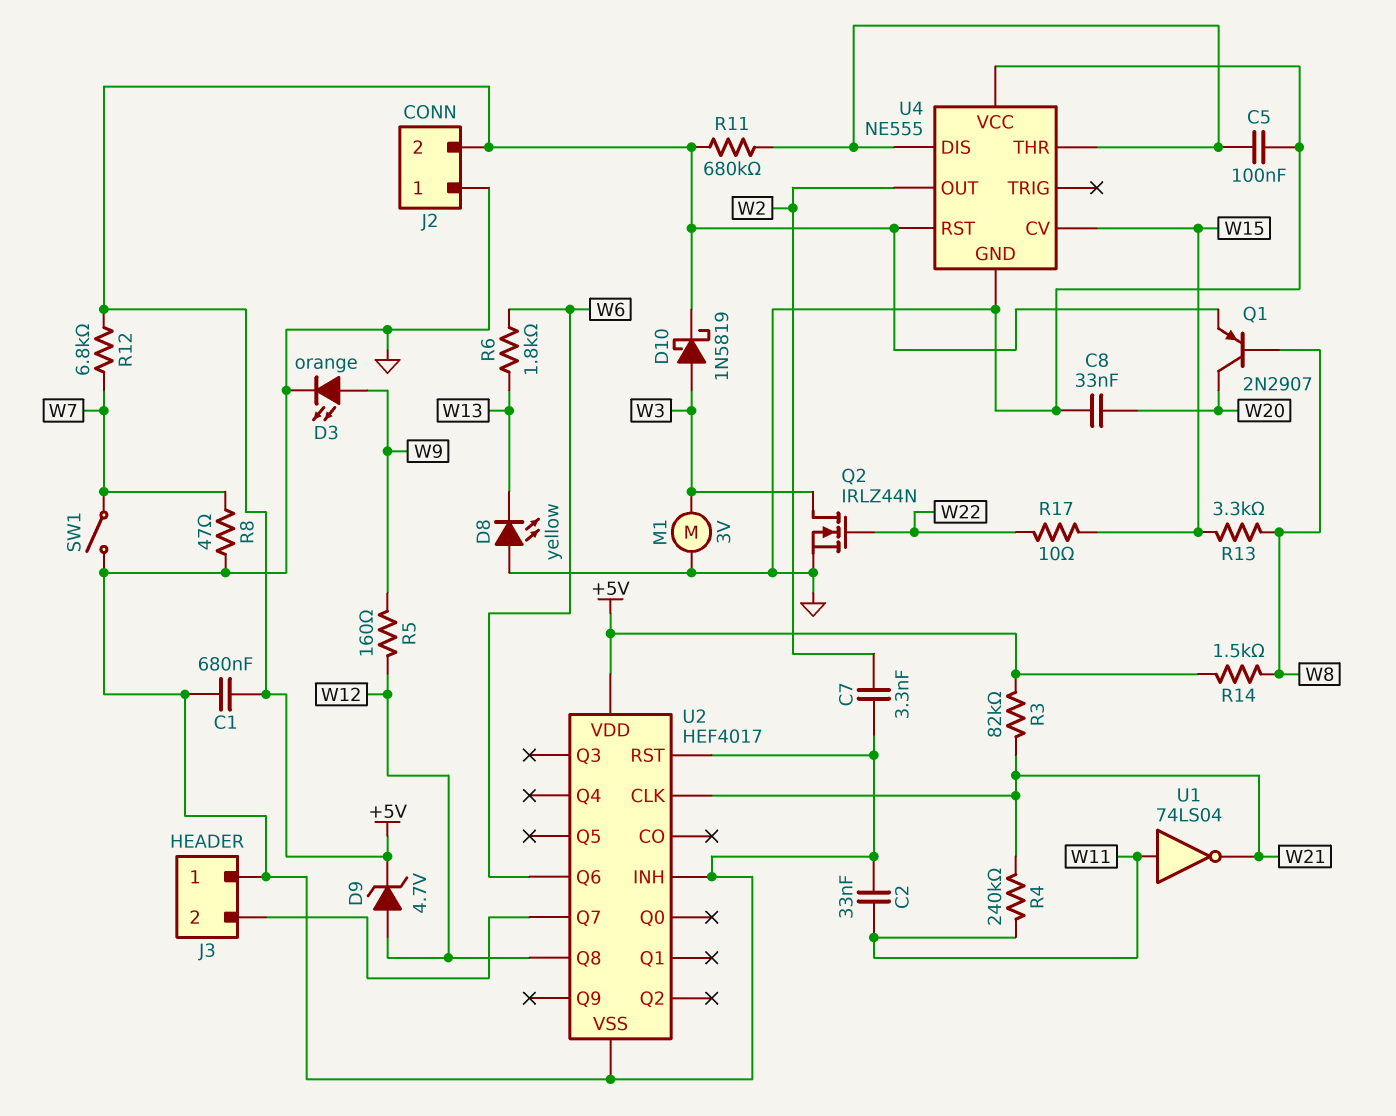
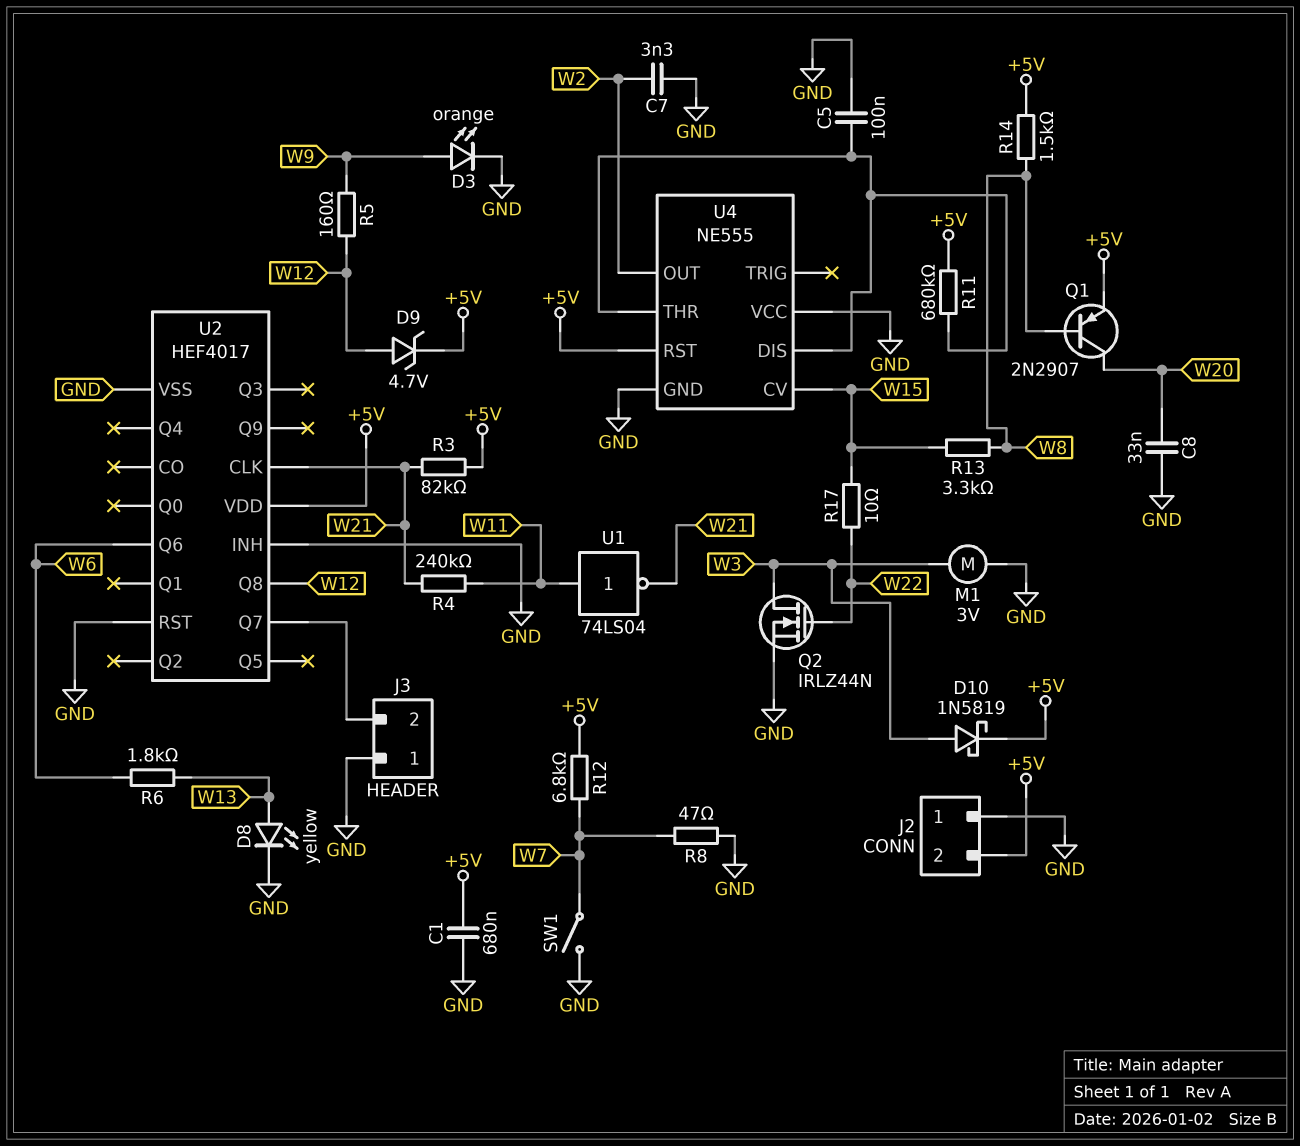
C2: 33nF (GND, W11) -> none
D8: LED yellow (A GND, K W13) -> LED yellow (A W13, K GND)

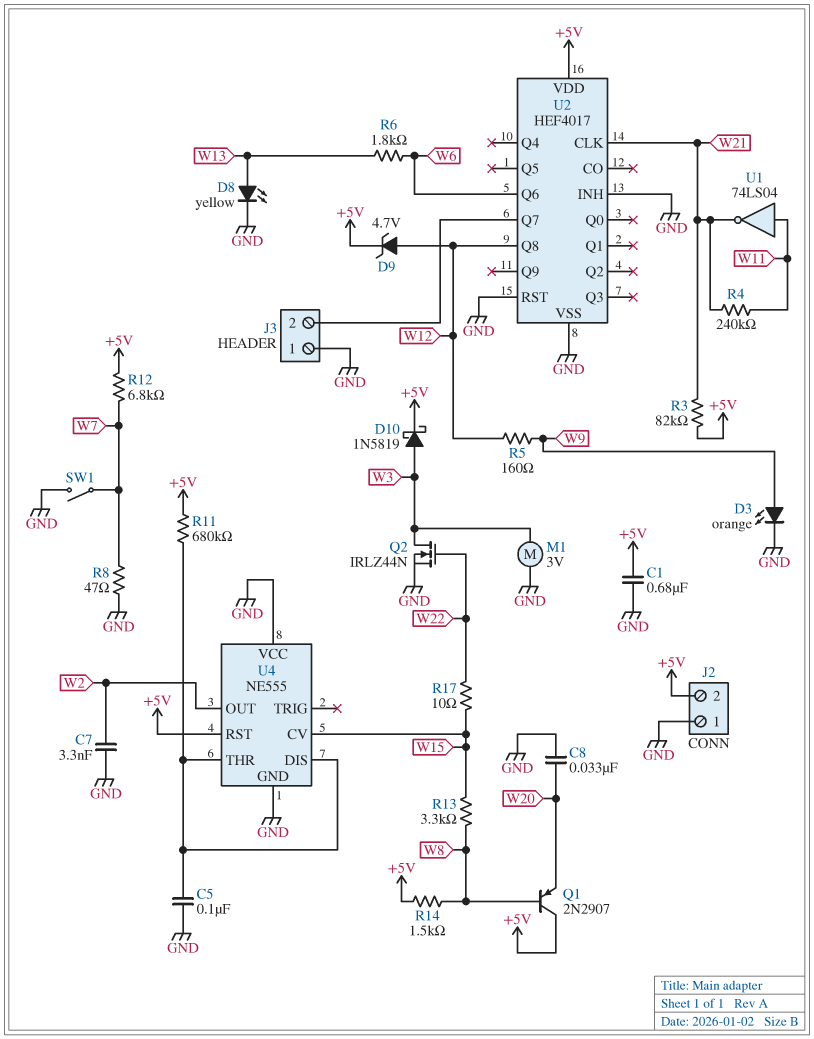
Q1: PNP 2N2907 (B W8, C W20, E +5V) -> PNP 2N2907 (B W8, C +5V, E W20)

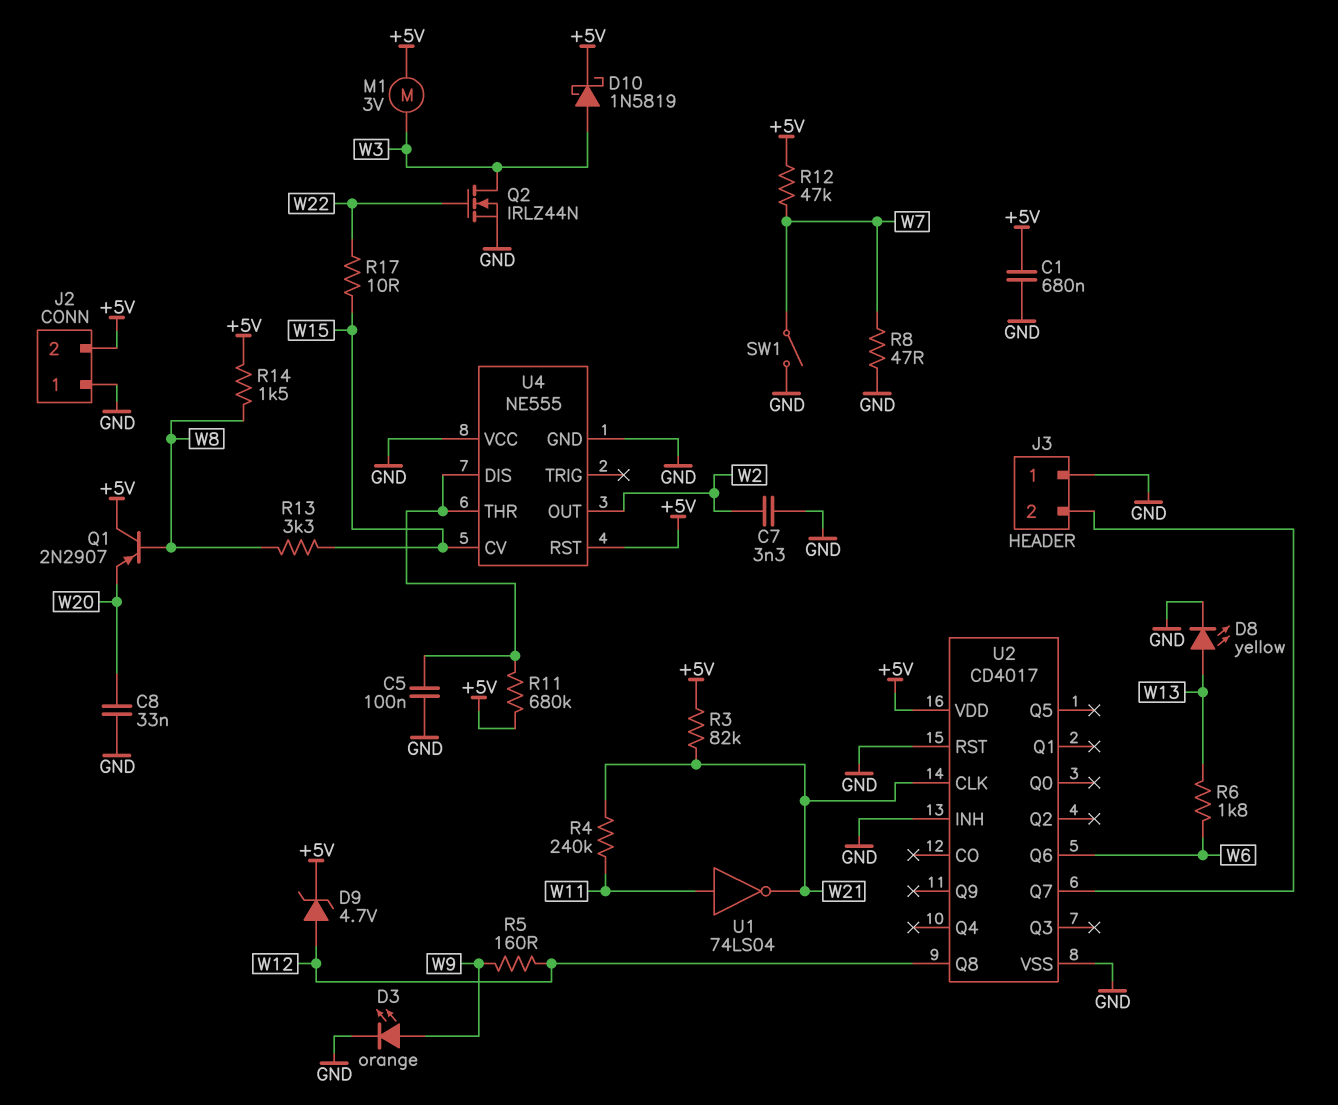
M1: motor 3V (GND, W3) -> motor 3V (+5V, W3)
R12: 6.8k (+5V, W7) -> 47k (+5V, W7)
U2: HEF4017 -> CD4017

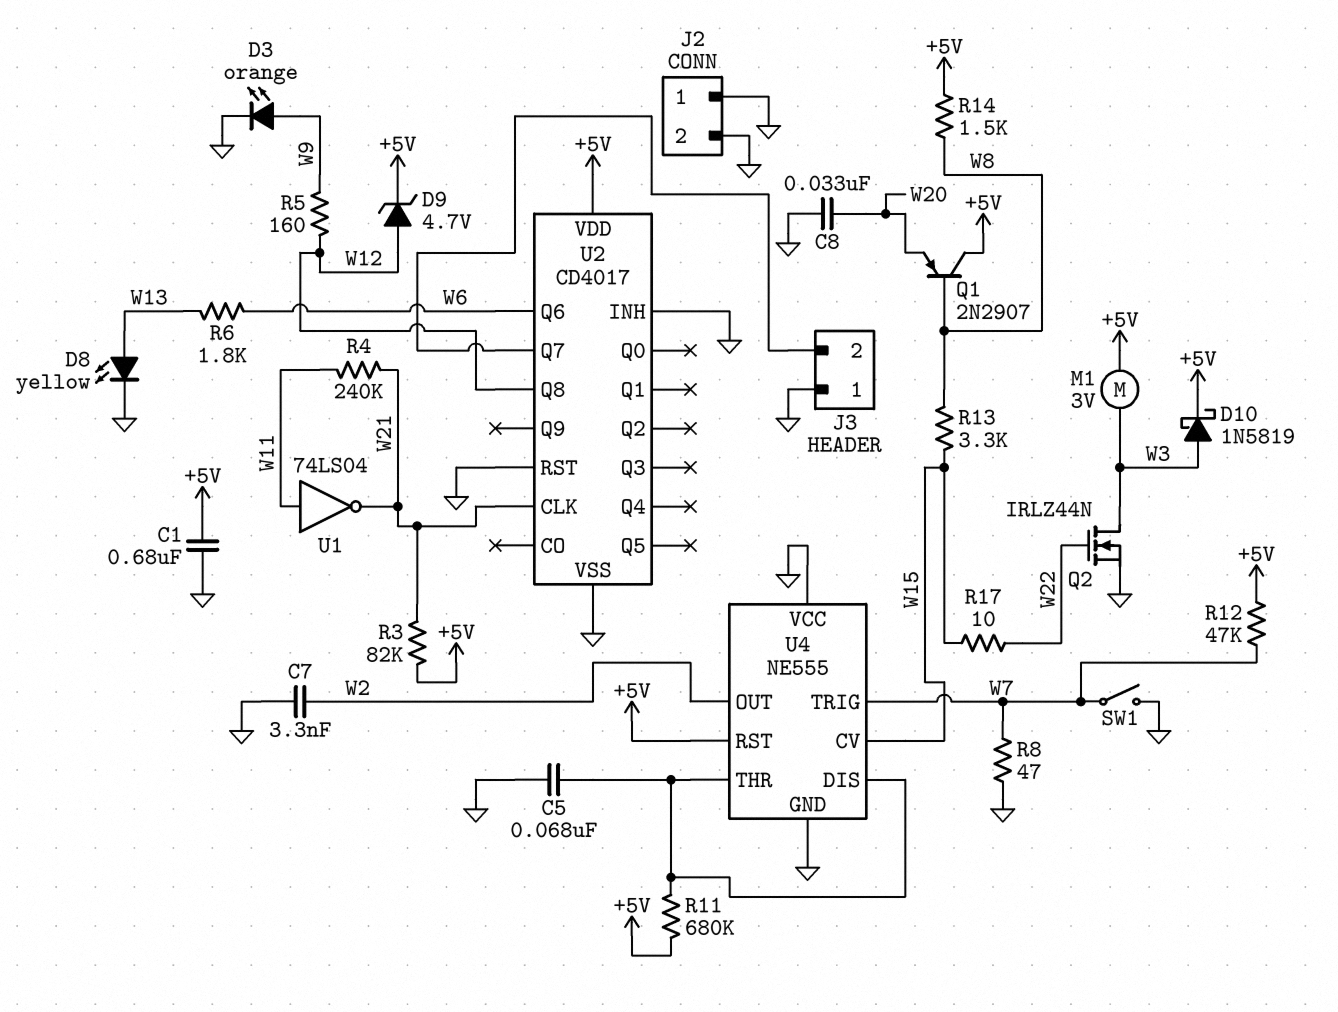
C5: 100nF (GND, U4/DIS) -> 68nF (GND, U4/DIS)
J2 pin 2: +5V -> GND
U4 pin TRIG: none -> W7

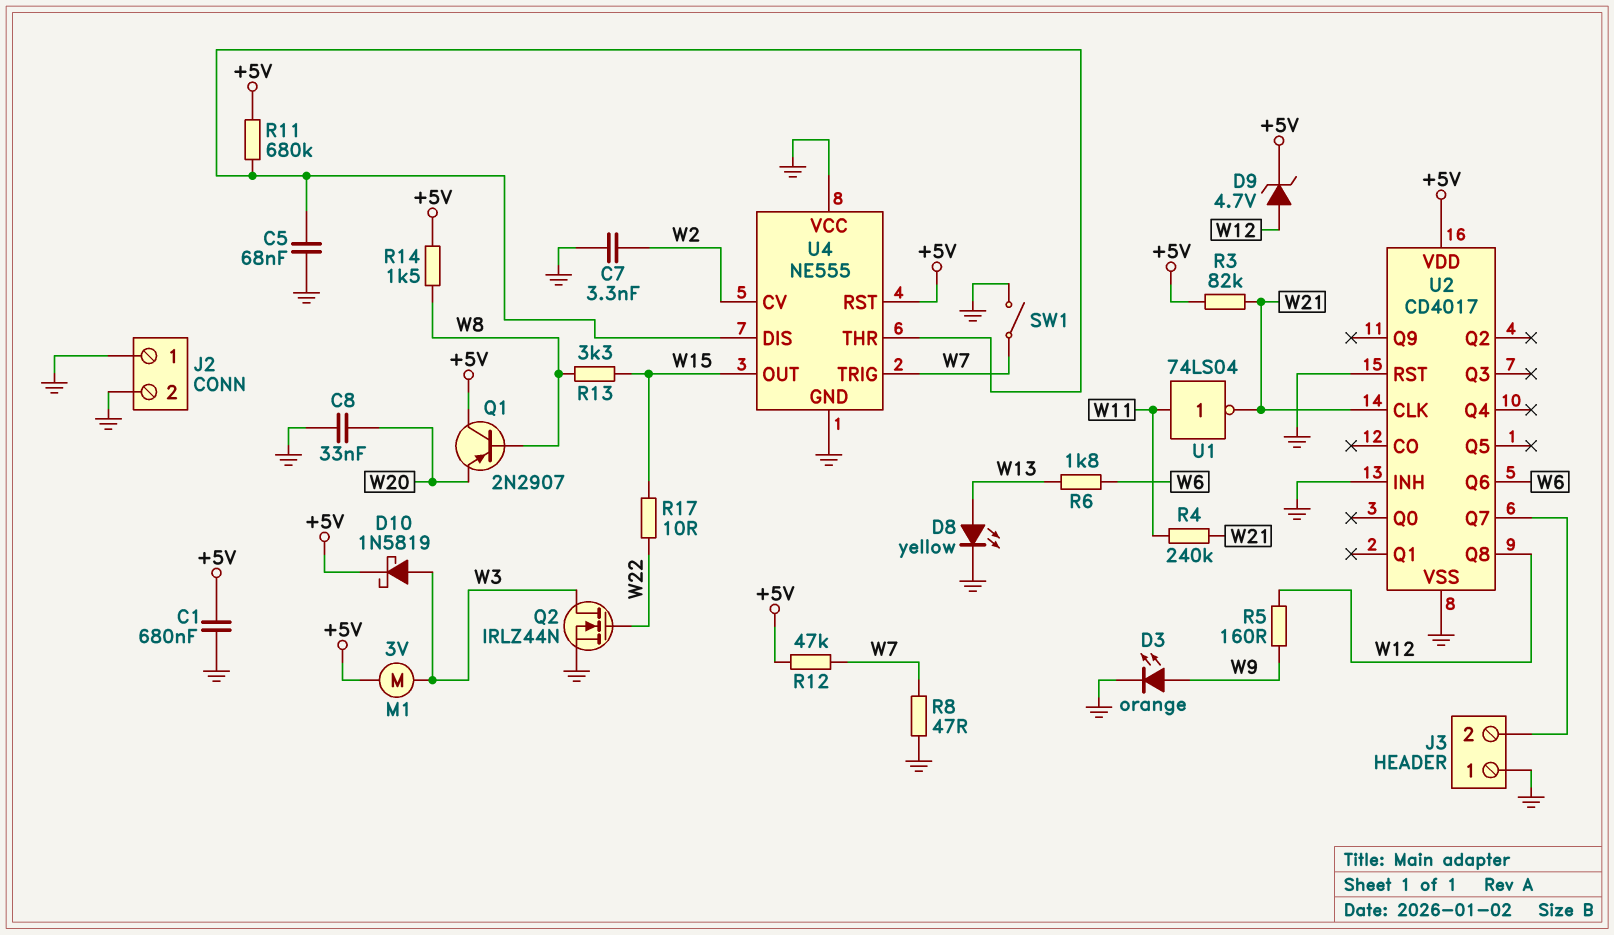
U4 pin CV: W15 -> W2
U4 pin OUT: W2 -> W15

